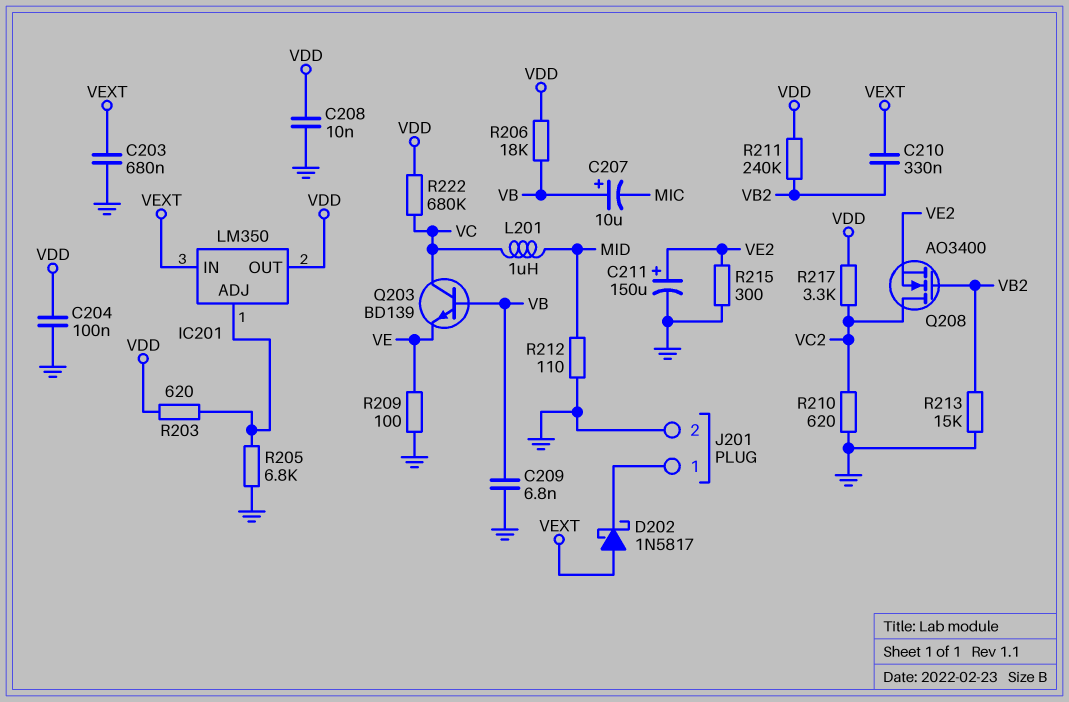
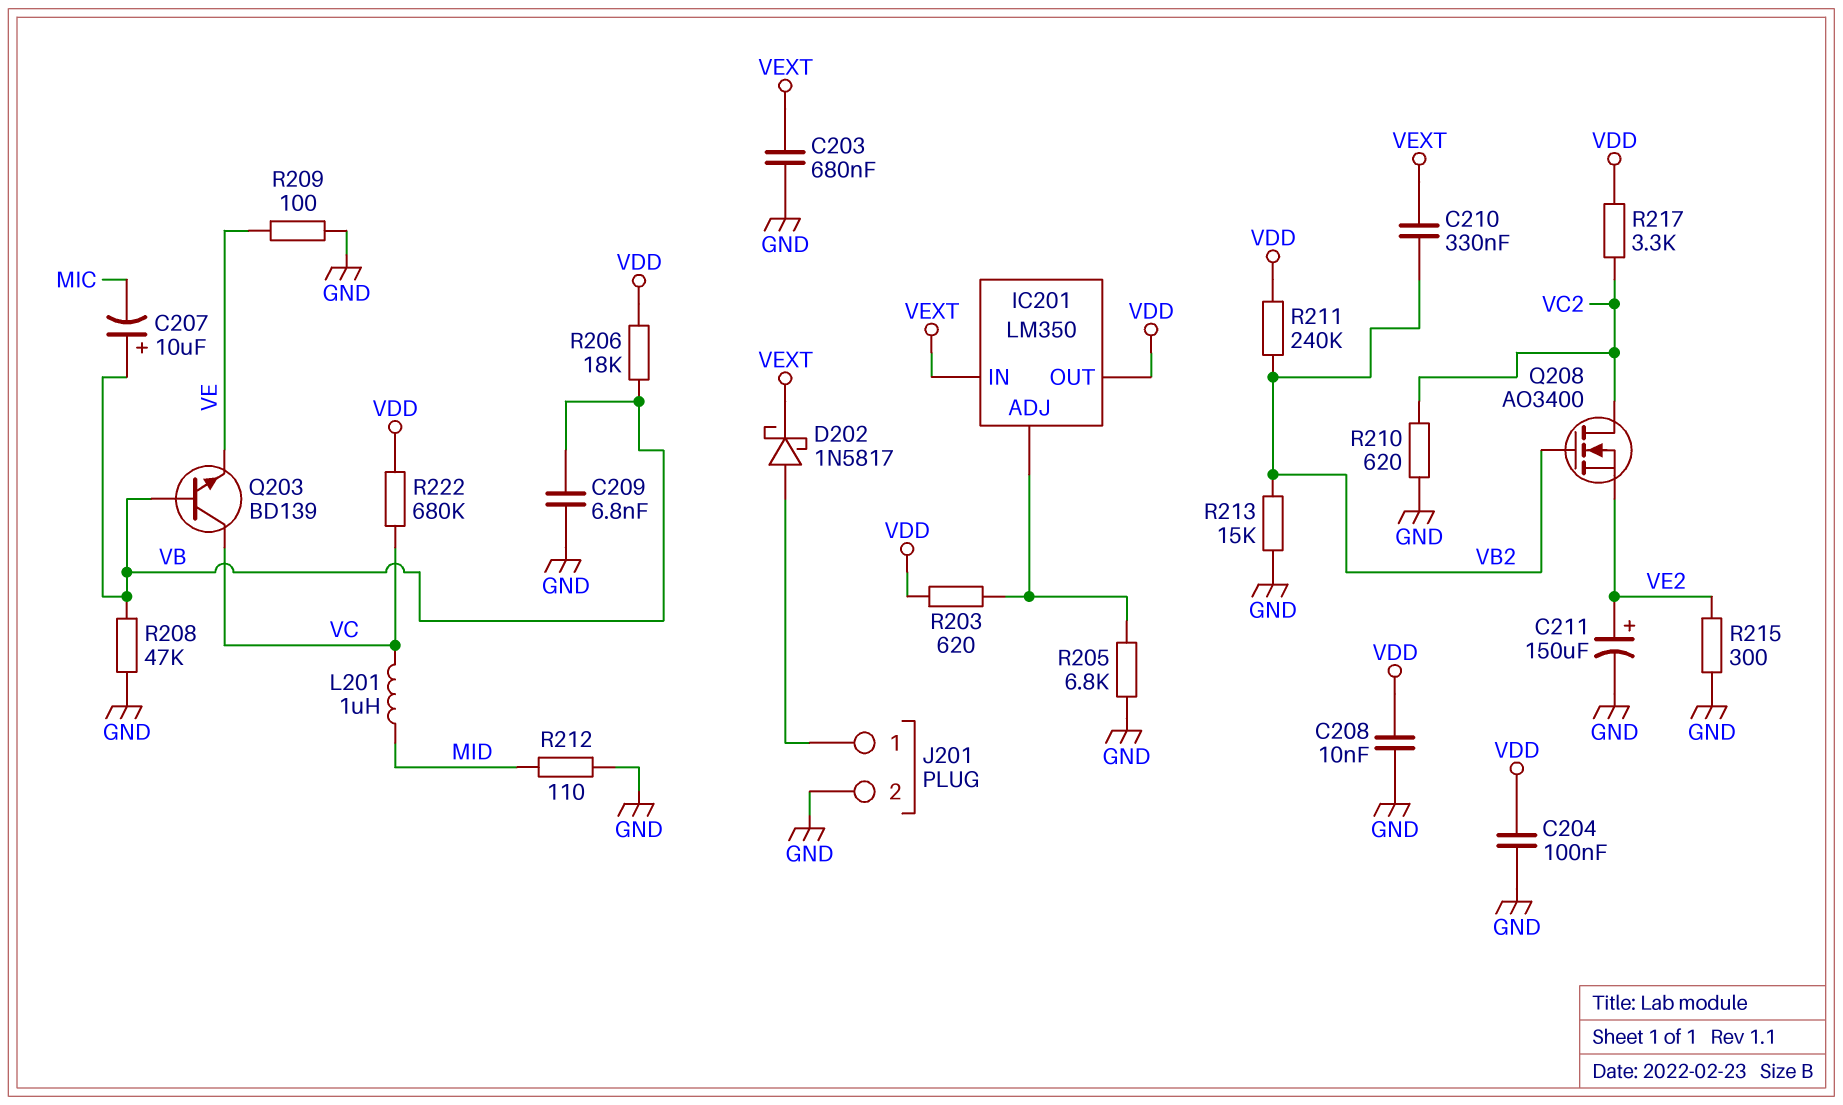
D202: schottky 1N5817 (A VEXT, K J201/1) -> schottky 1N5817 (A J201/1, K VEXT)
R208: none -> 47k (GND, VB)

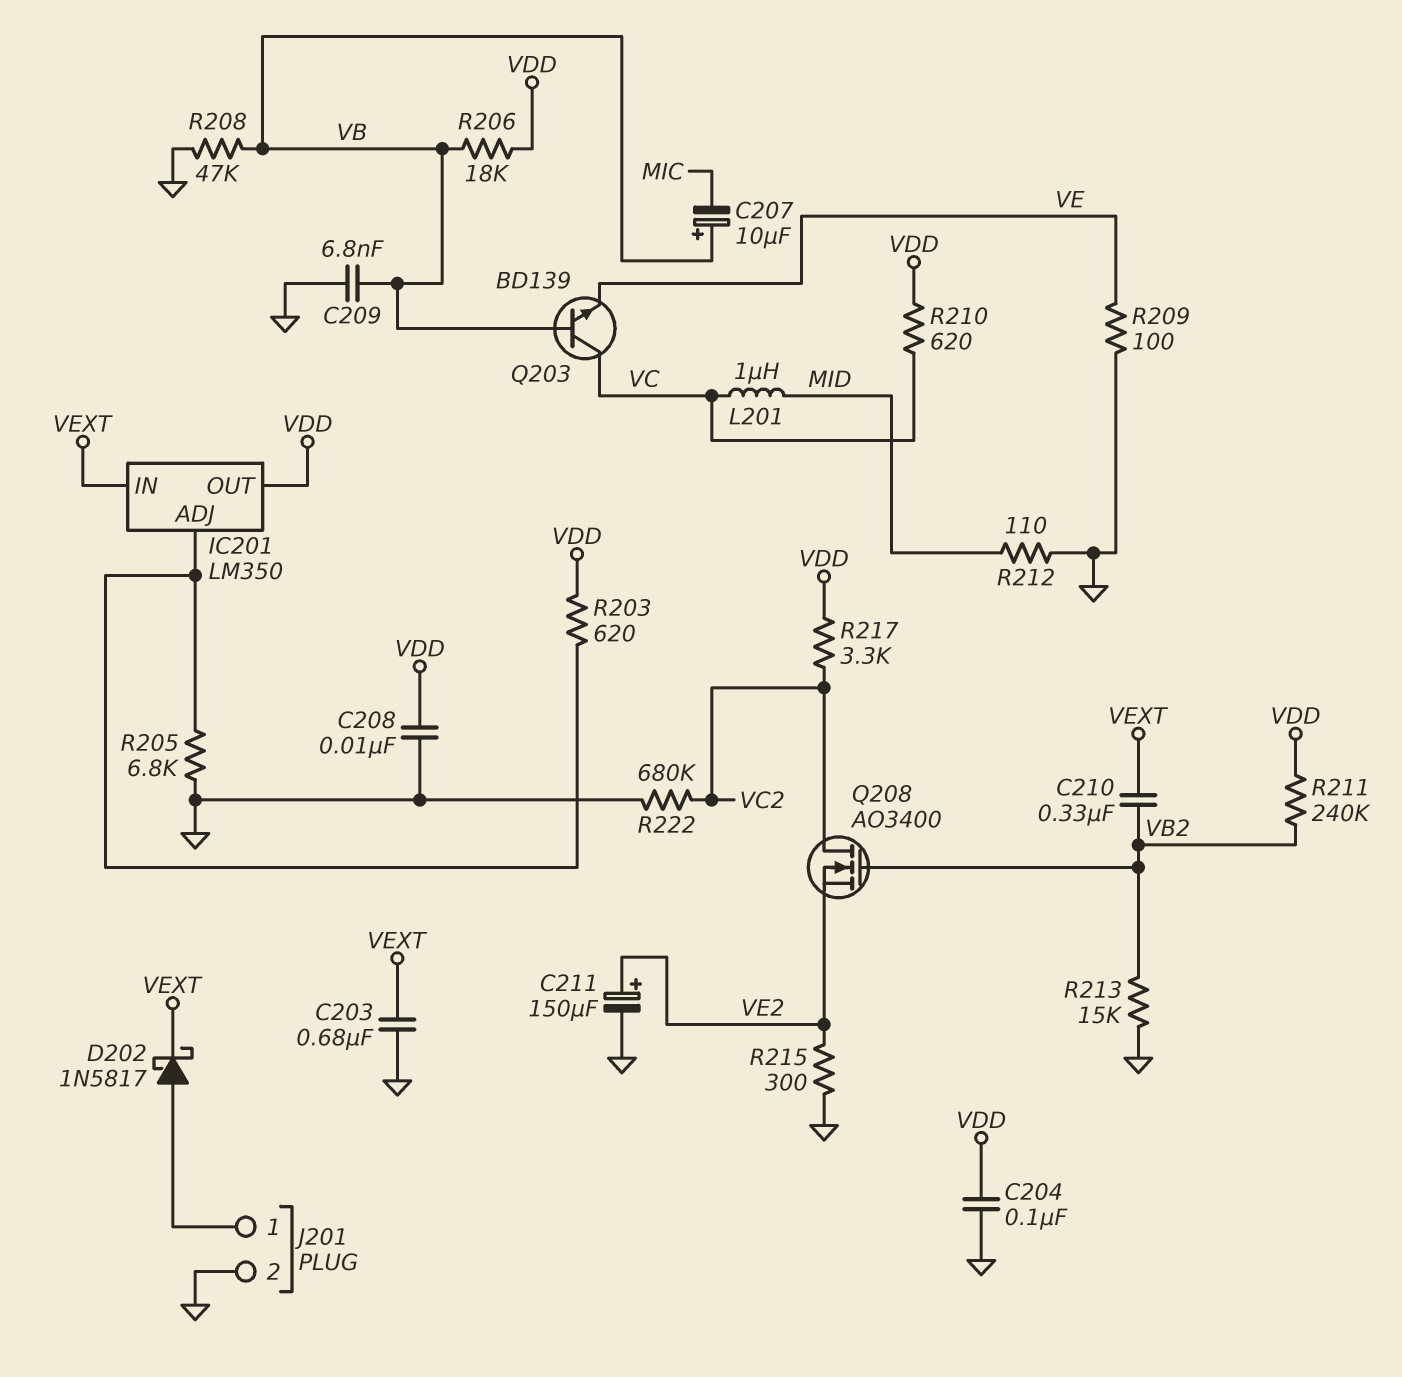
R210: 620 (GND, VC2) -> 620 (VC, VDD)
R222: 680k (VC, VDD) -> 680k (GND, VC2)

